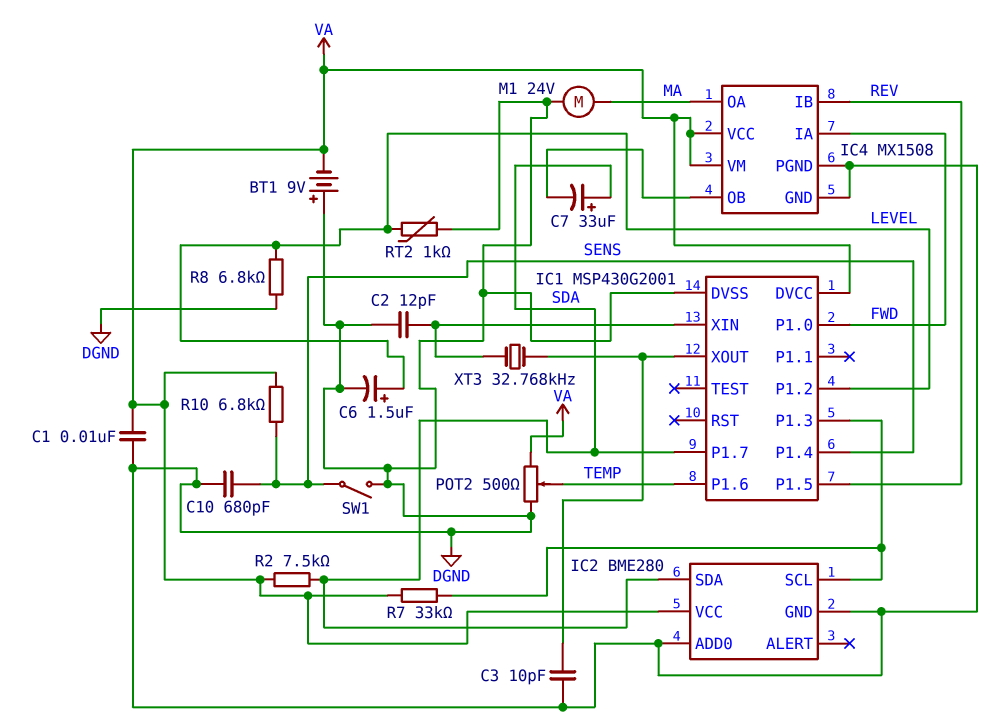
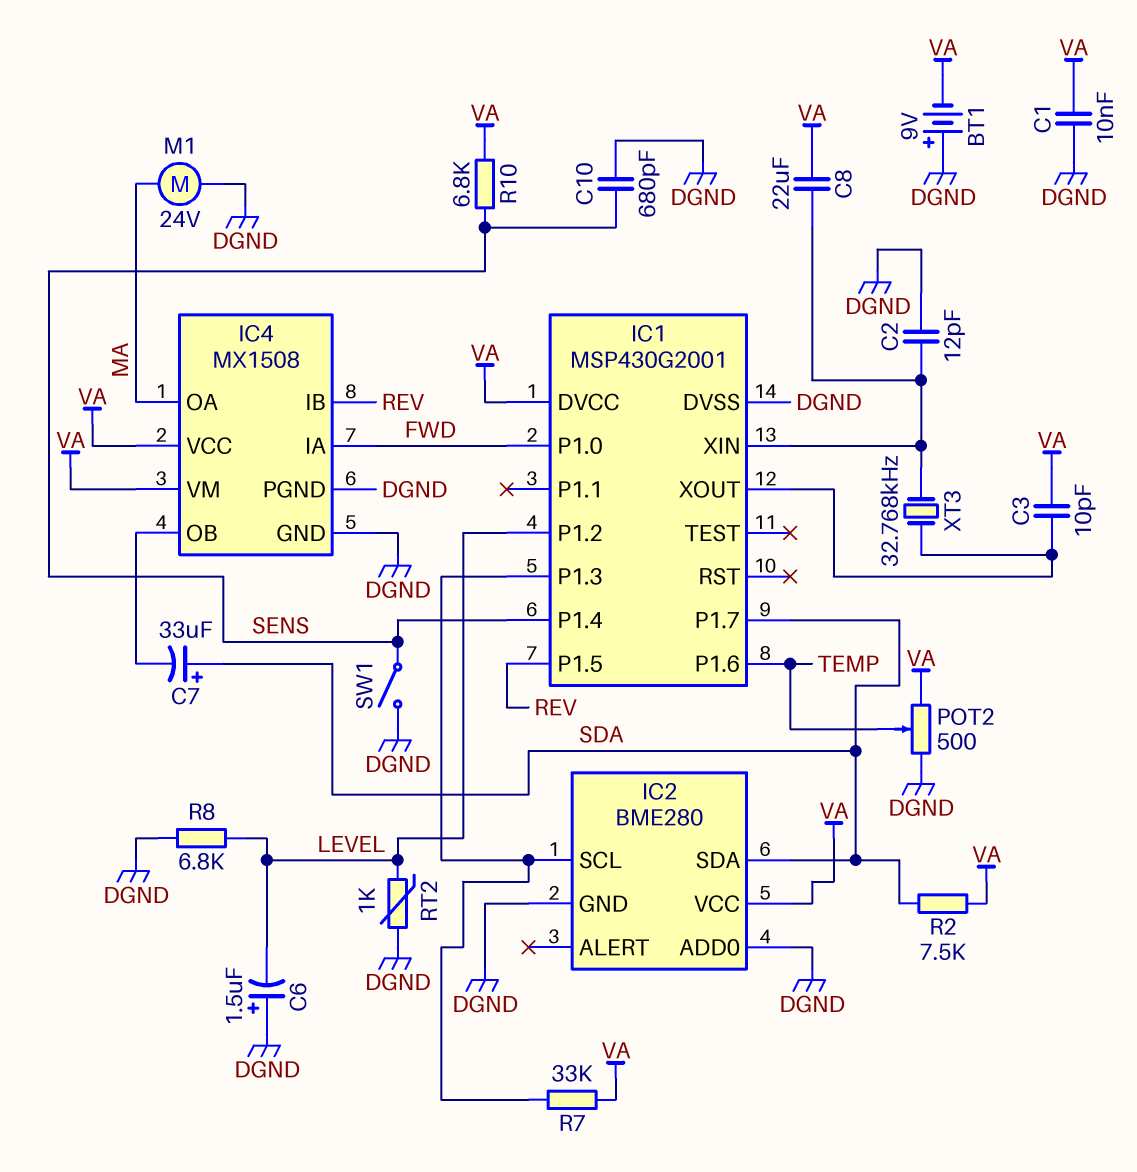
C3: 10pF (DGND, IC1/XOUT) -> 10pF (IC1/XOUT, VA)
C6: 1.5uF (plus LEVEL, minus DGND) -> 1.5uF (plus DGND, minus LEVEL)
C8: none -> 22uF (IC1/XIN, VA)

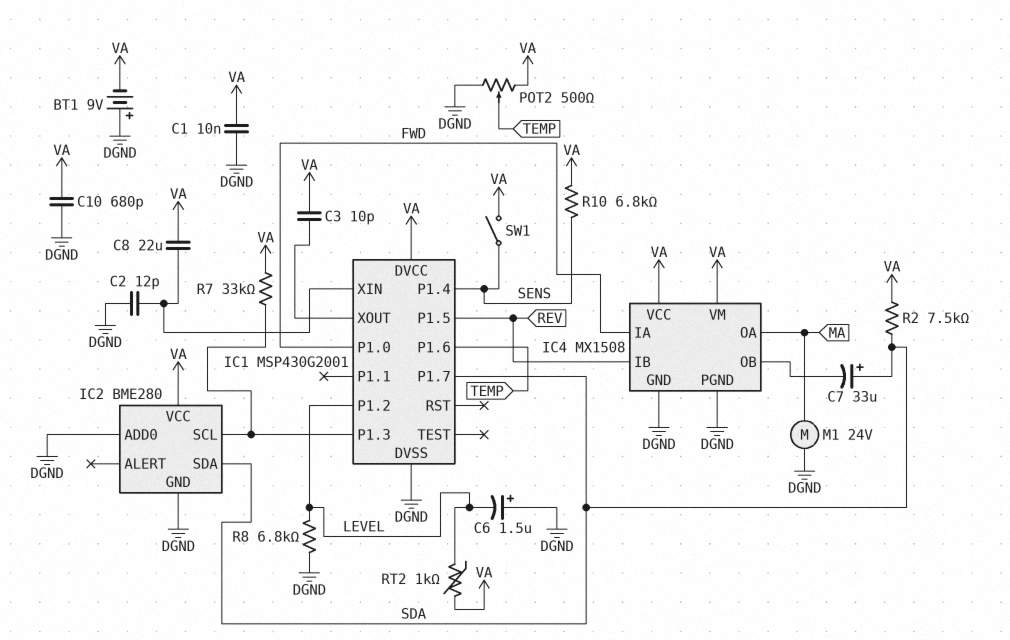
C10: 680pF (DGND, SENS) -> 680pF (DGND, VA)
RT2: 1k (DGND, LEVEL) -> 1k (LEVEL, VA)
SW1: switch (DGND, SENS) -> switch (SENS, VA)
XT3: 32.768kHz (IC1/XIN, IC1/XOUT) -> none

